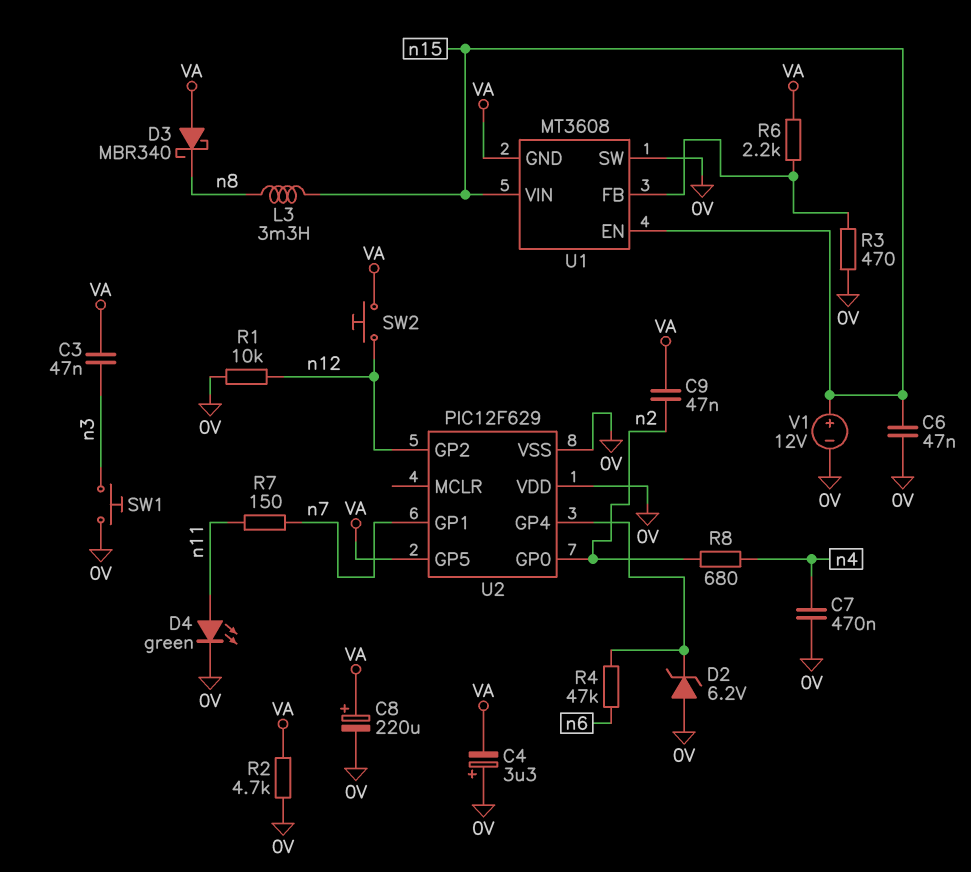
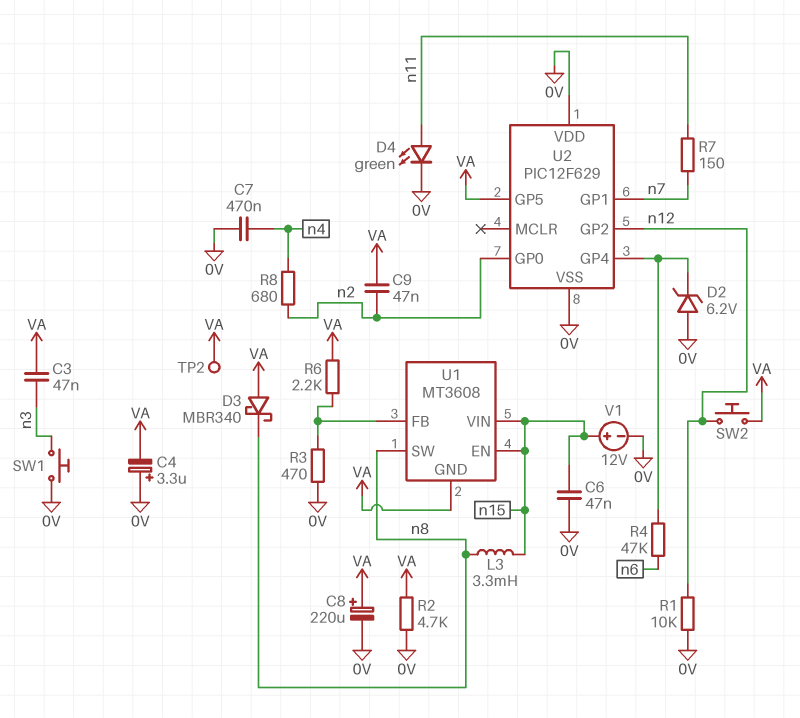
TP2: none -> test point (VA)
U1 pin SW: 0V -> n8

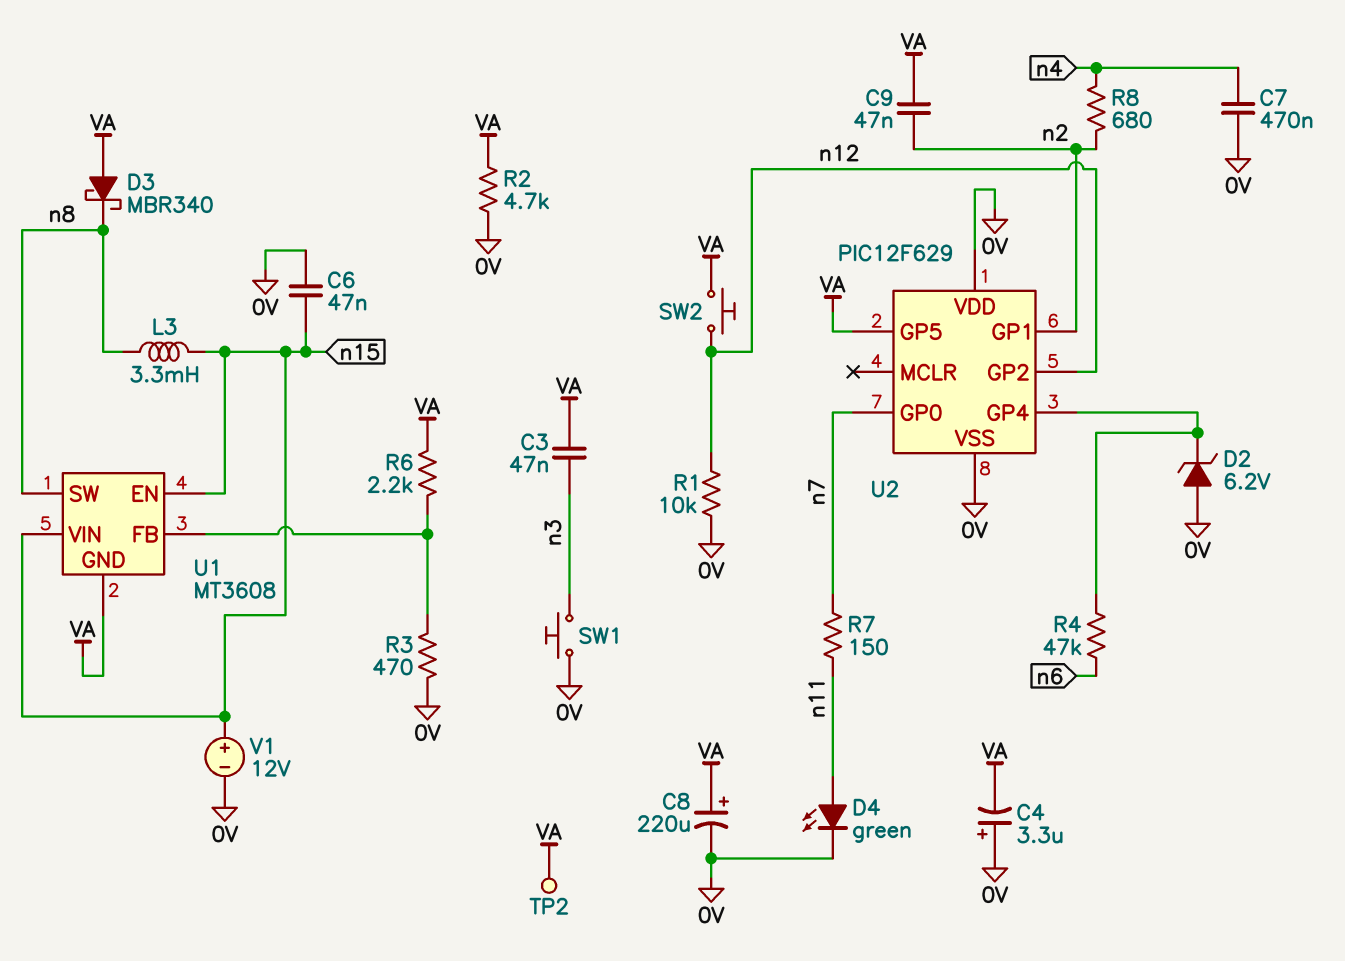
U2 pin GP0: n2 -> n7
U2 pin GP1: n7 -> n2

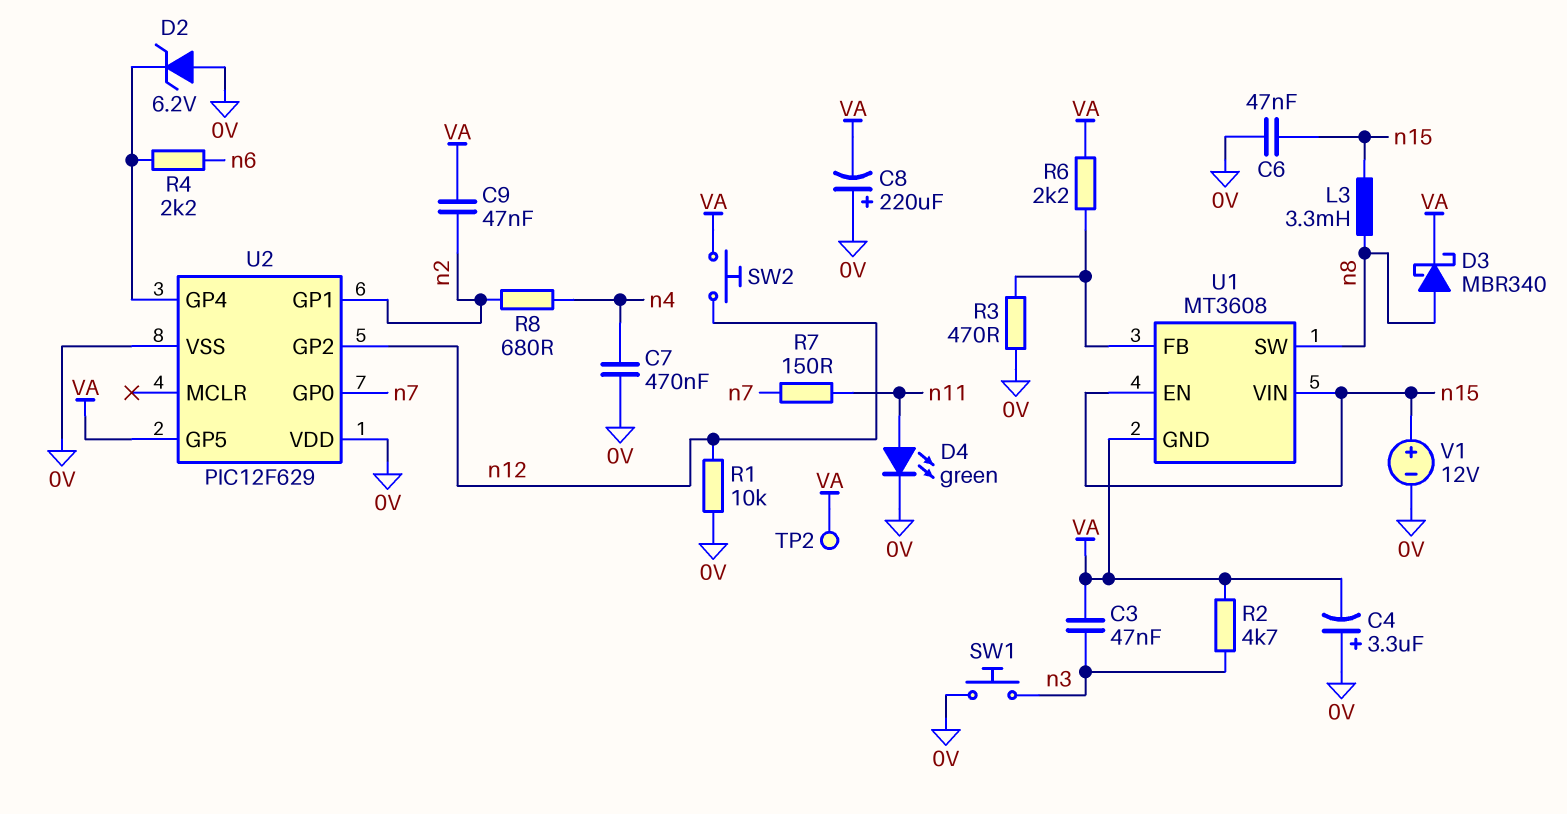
C8: 220uF (plus VA, minus 0V) -> 220uF (plus 0V, minus VA)
D3: schottky MBR340 (A VA, K n8) -> schottky MBR340 (A n8, K VA)
R2: 4.7k (0V, VA) -> 4.7k (VA, n3)
R4: 47k (U2/GP4, n6) -> 2.2k (U2/GP4, n6)

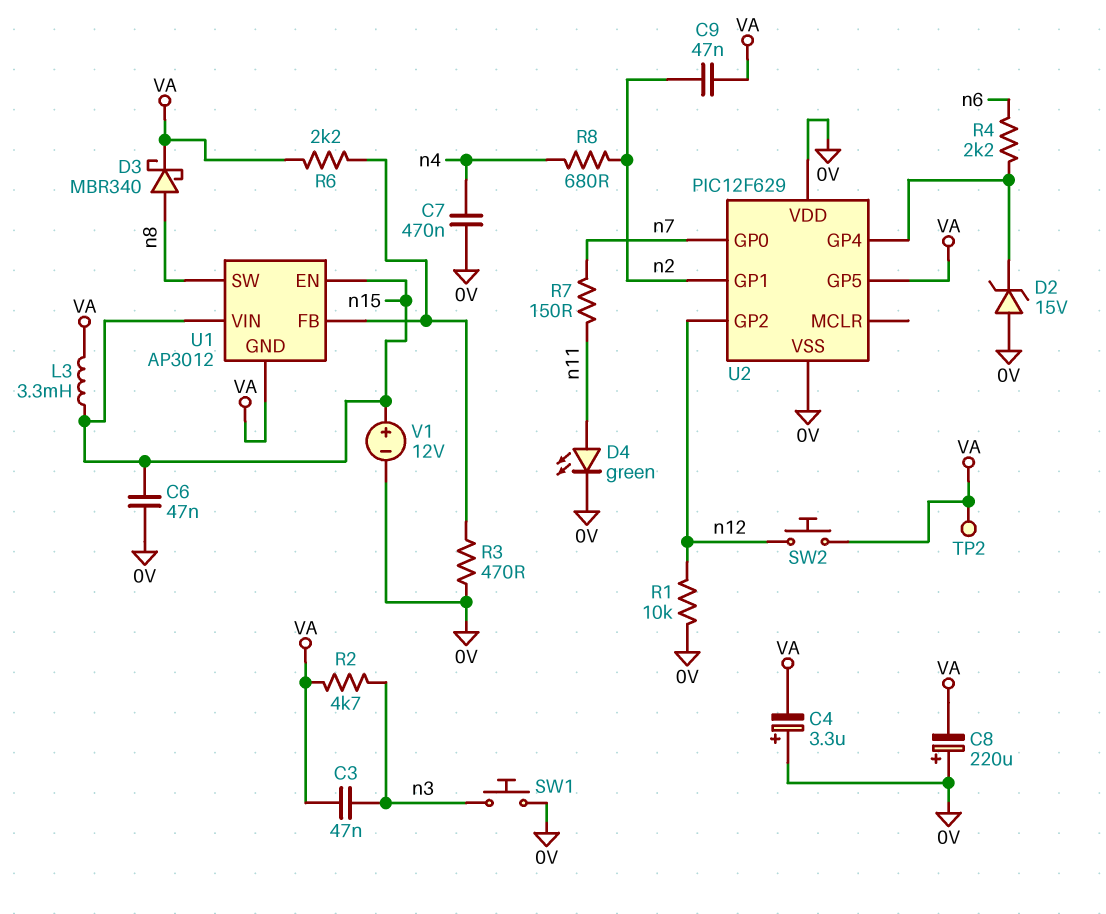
D2: zener 6.2V (A 0V, K U2/GP4) -> zener 15V (A 0V, K U2/GP4)
L3: 3.3mH (n8, n15) -> 3.3mH (VA, n15)
U1: MT3608 -> AP3012

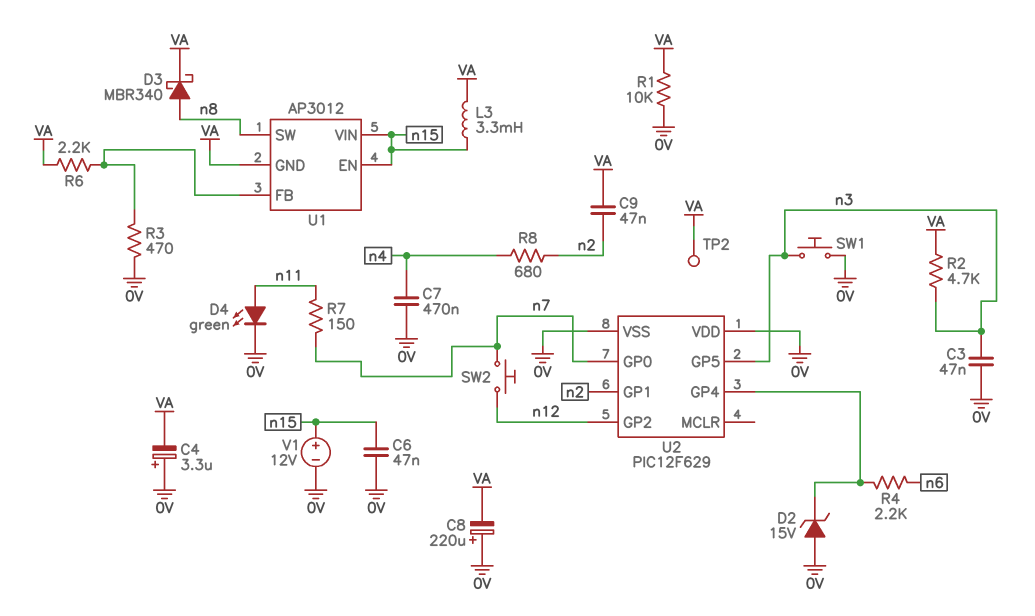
C3: 47nF (VA, n3) -> 47nF (0V, n3)
R1: 10k (0V, n12) -> 10k (0V, VA)
SW2: button (VA, n12) -> button (n7, n12)
U2 pin GP5: VA -> n3

